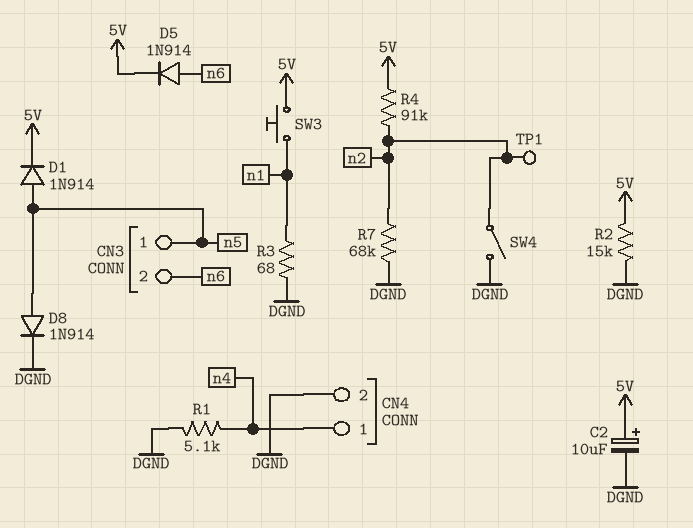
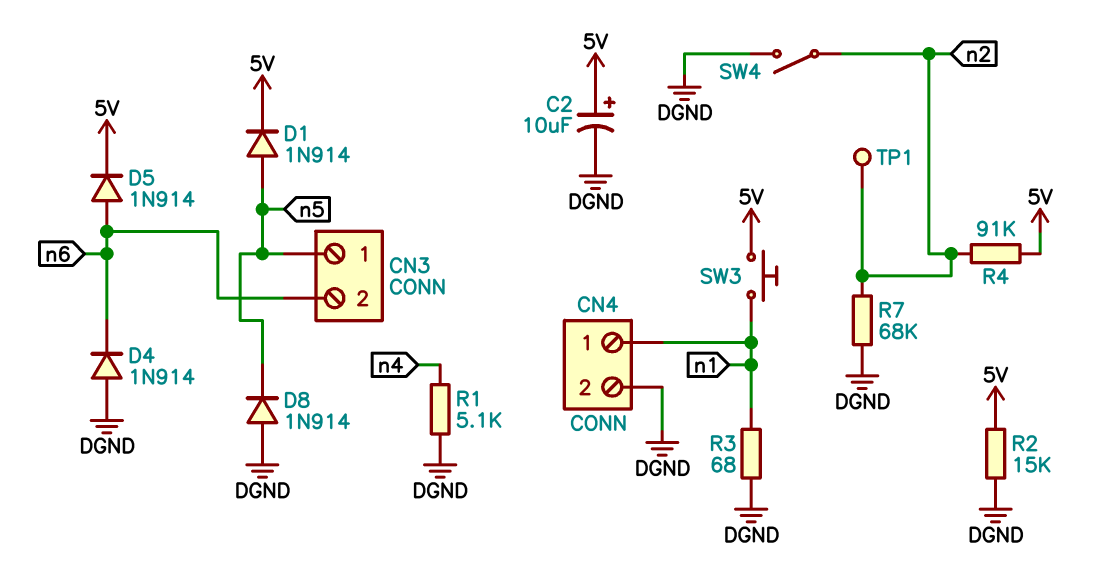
CN4 pin 1: n4 -> n1
D4: none -> diode 1N914 (A DGND, K n6)
D8: diode 1N914 (A n5, K DGND) -> diode 1N914 (A DGND, K n5)

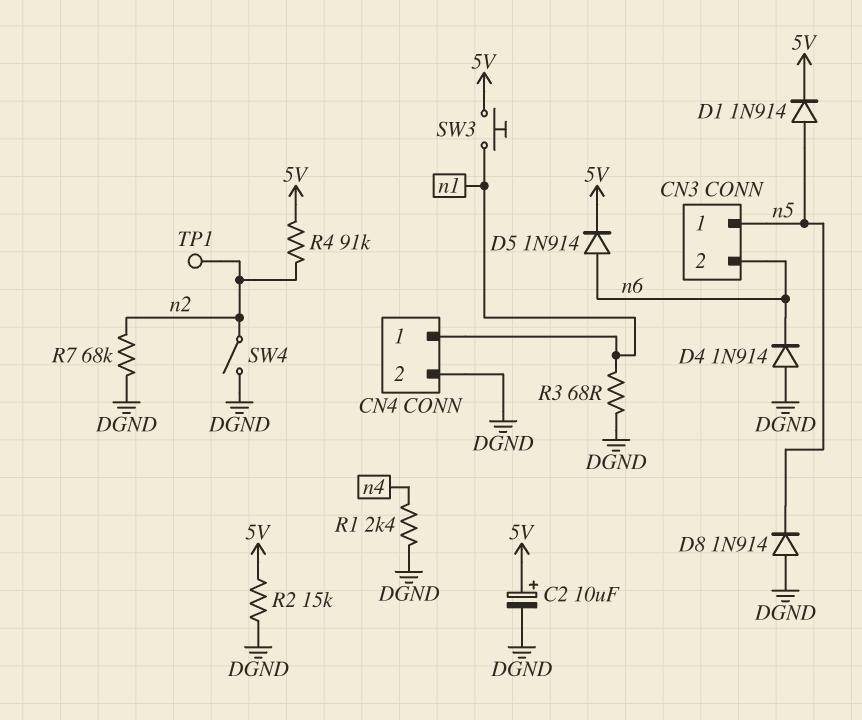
R1: 5.1k (DGND, n4) -> 2.4k (DGND, n4)

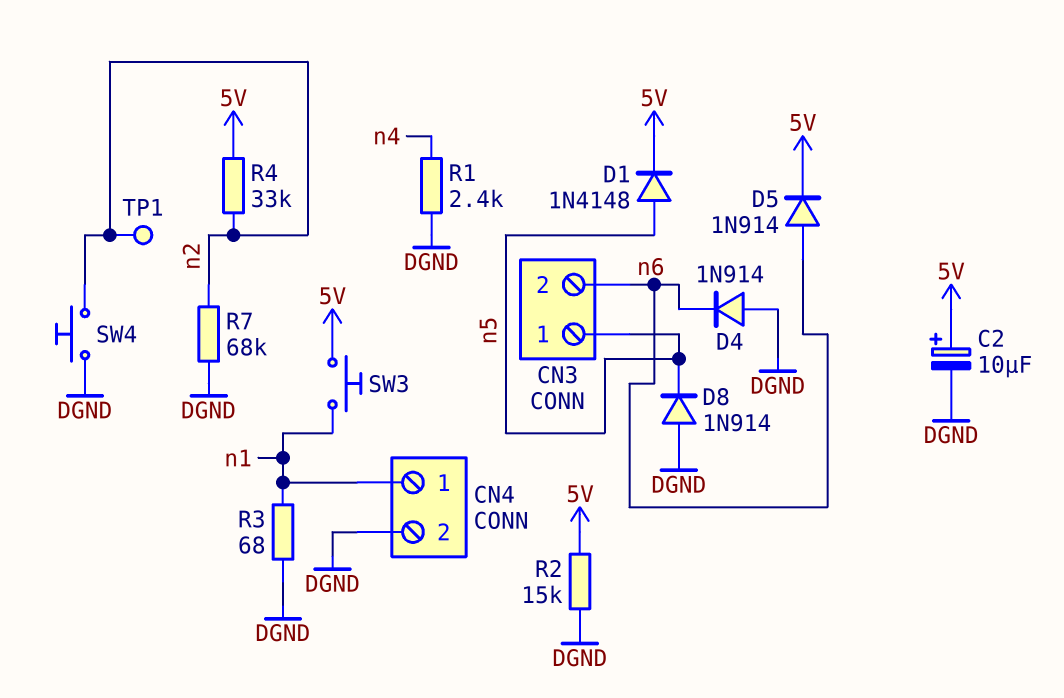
D1: diode 1N914 (A n5, K 5V) -> diode 1N4148 (A n5, K 5V)
R4: 91k (5V, n2) -> 33k (5V, n2)
SW4: switch (DGND, n2) -> button (DGND, n2)

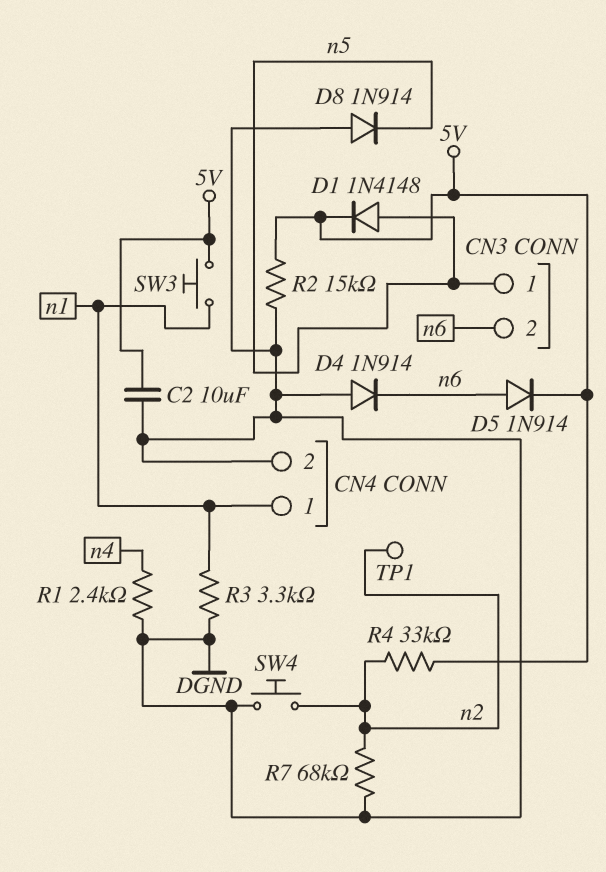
C2: 10uF (plus 5V, minus DGND) -> 10uF (5V, DGND)
R3: 68 (DGND, n1) -> 3.3k (DGND, n1)

